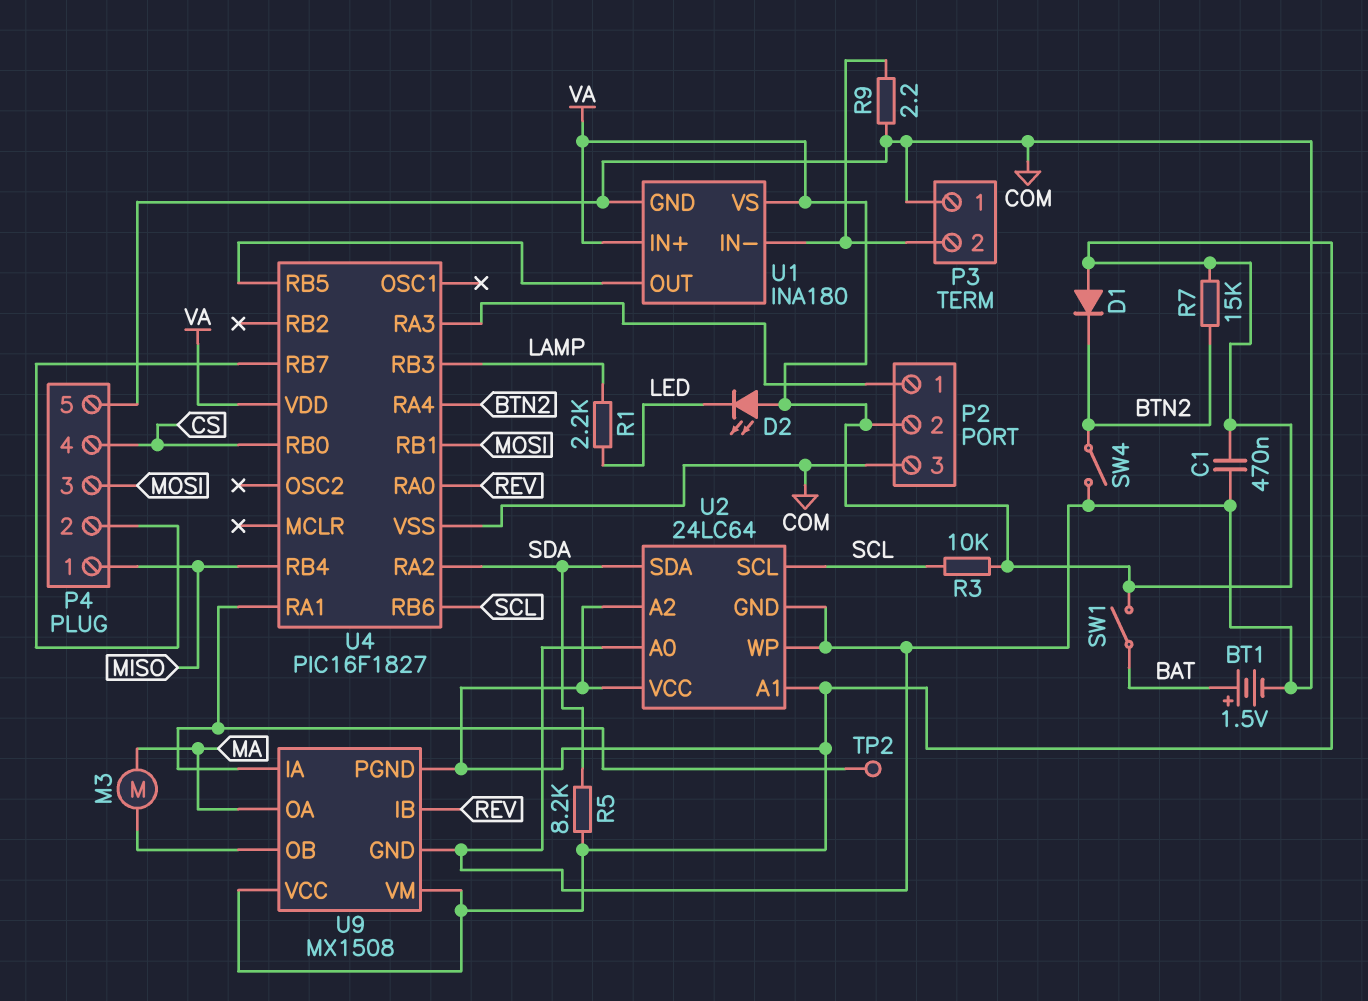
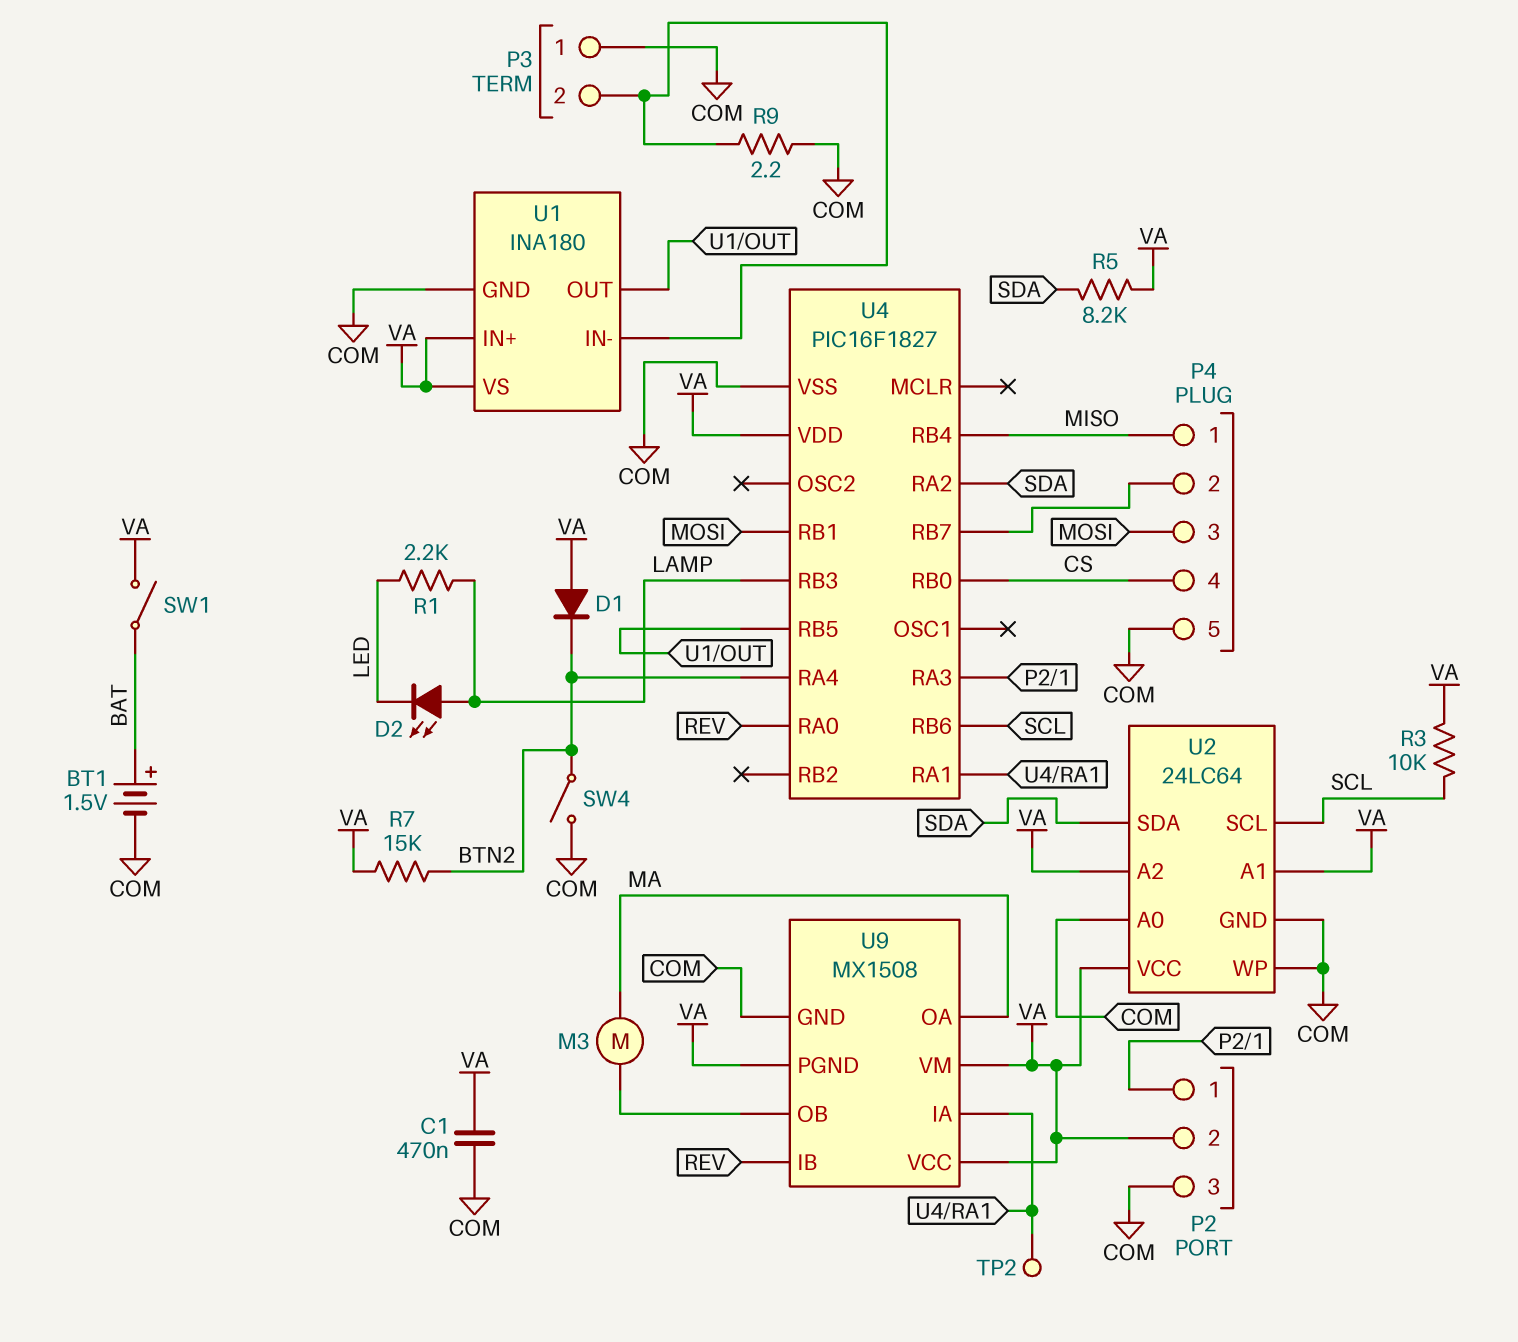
D2: LED (A VA, K LED) -> LED (A LAMP, K LED)

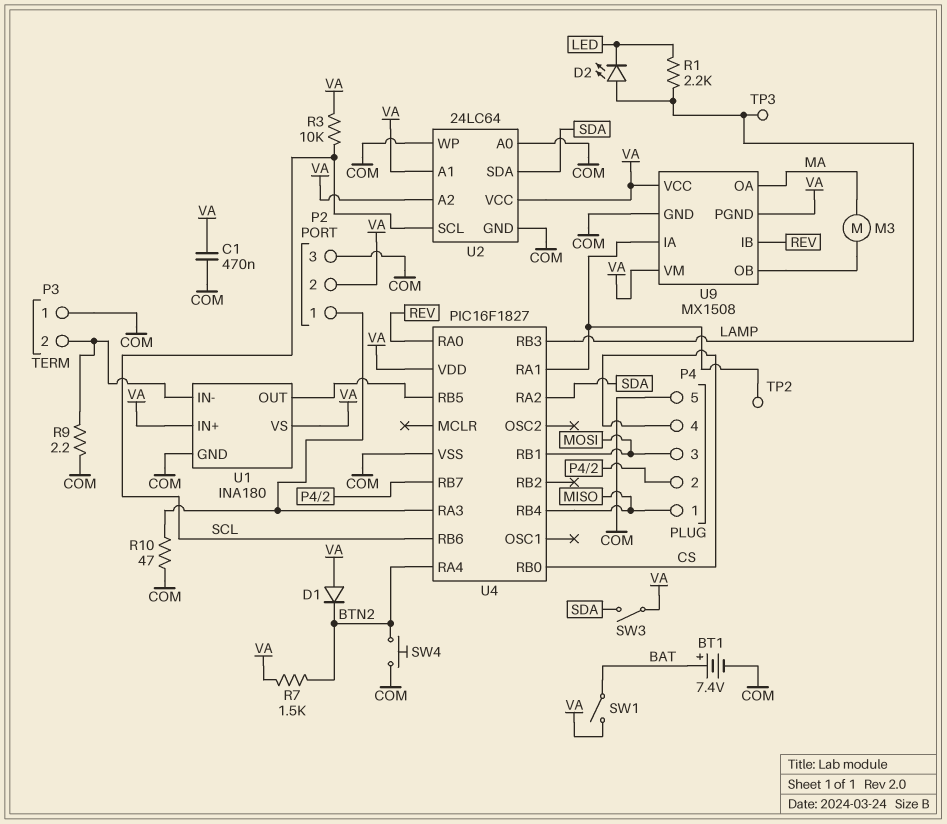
BT1: 1.5V (plus BAT, minus COM) -> 7.4V (plus BAT, minus COM)
R5: 8.2k (SDA, VA) -> none
R7: 15k (BTN2, VA) -> 1.5k (BTN2, VA)
R10: none -> 47 (COM, P2/1)
SW3: none -> switch (SDA, VA)
SW4: switch (BTN2, COM) -> button (BTN2, COM)
TP3: none -> test point (LAMP)

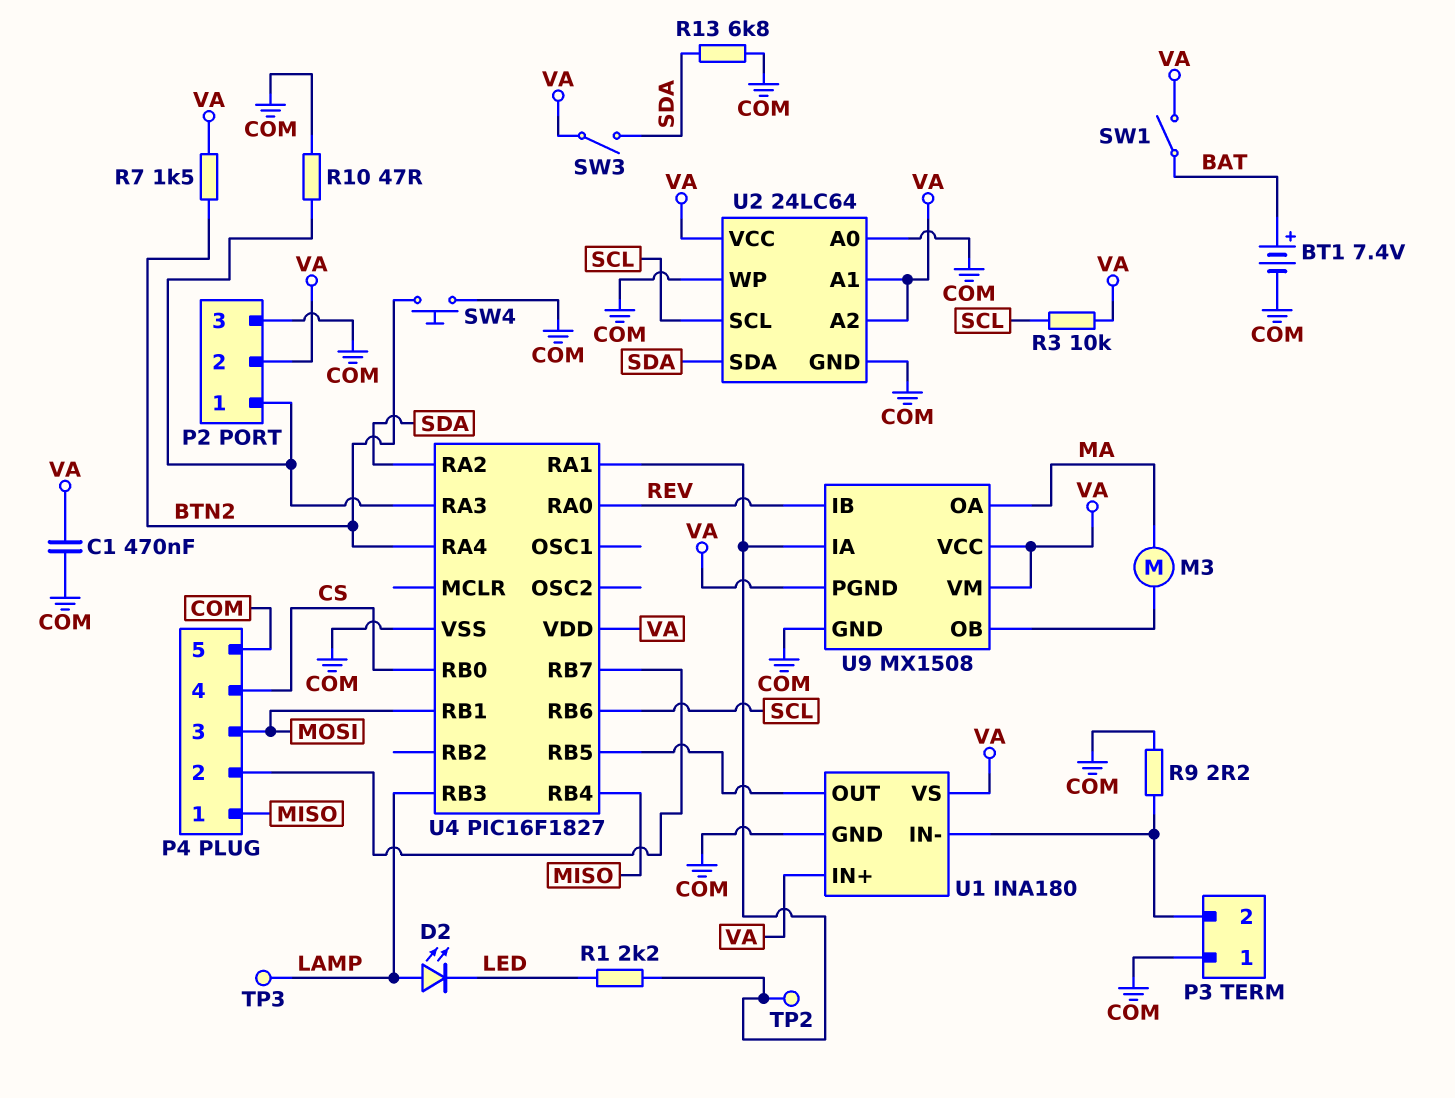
D1: diode (A VA, K BTN2) -> none
R1: 2.2k (LAMP, LED) -> 2.2k (LED, U4/RA1)
R13: none -> 6.8k (COM, SDA)

